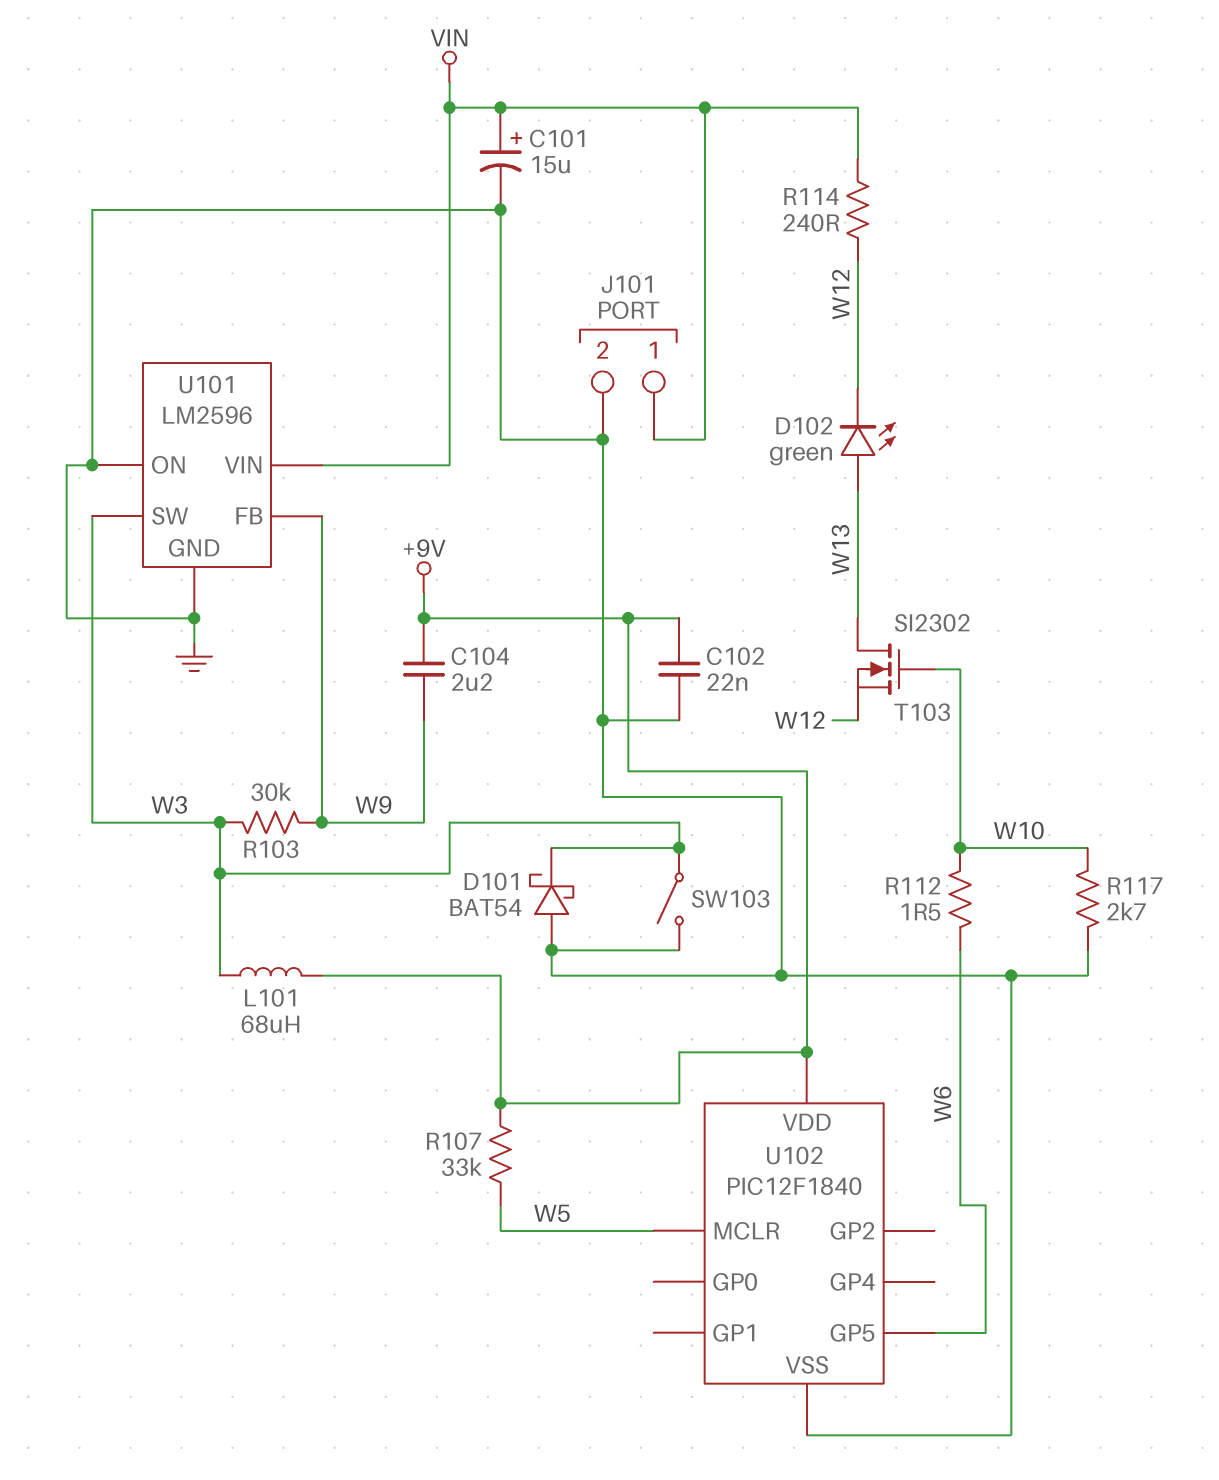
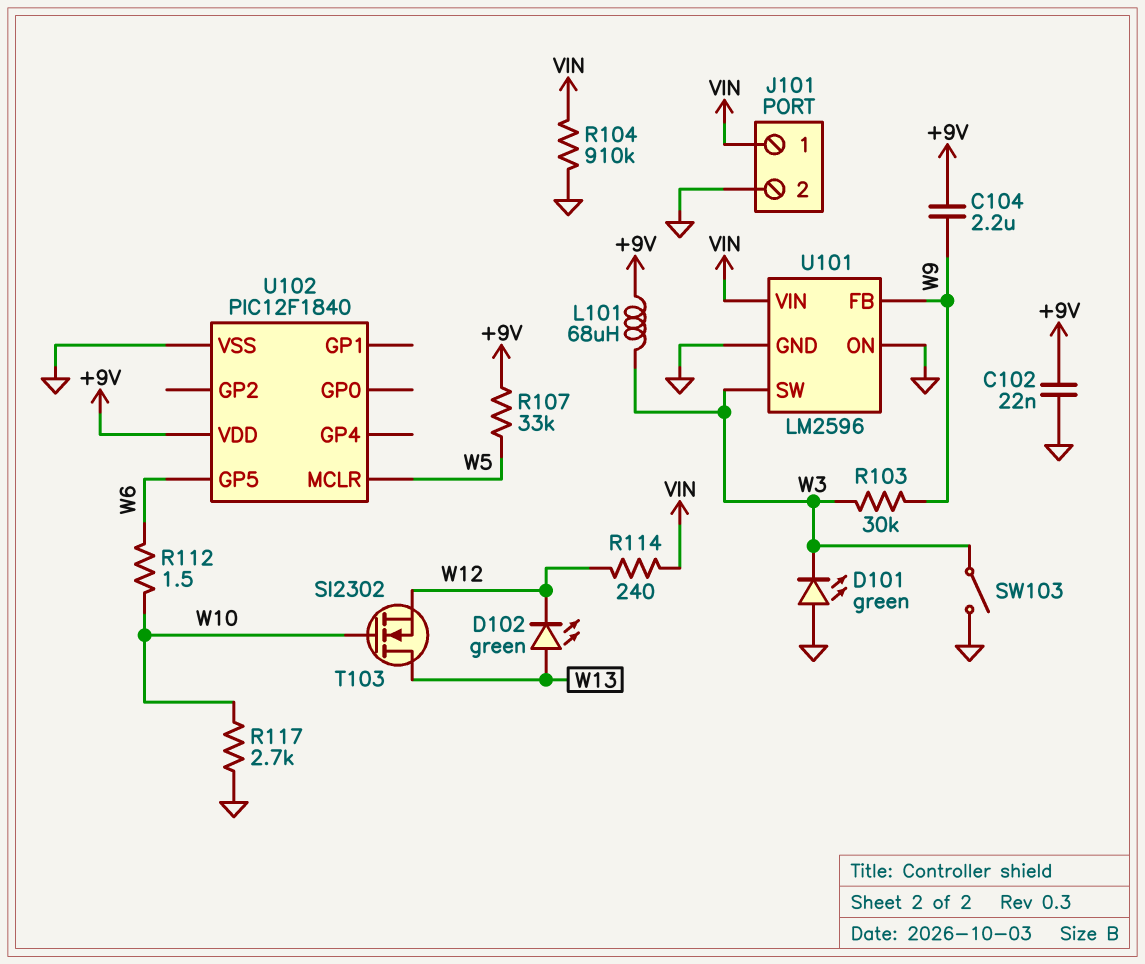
C101: 15uF (plus VIN, minus GND) -> none
D101: schottky BAT54 (A GND, K W3) -> LED green (A GND, K W3)
R104: none -> 910k (GND, VIN)

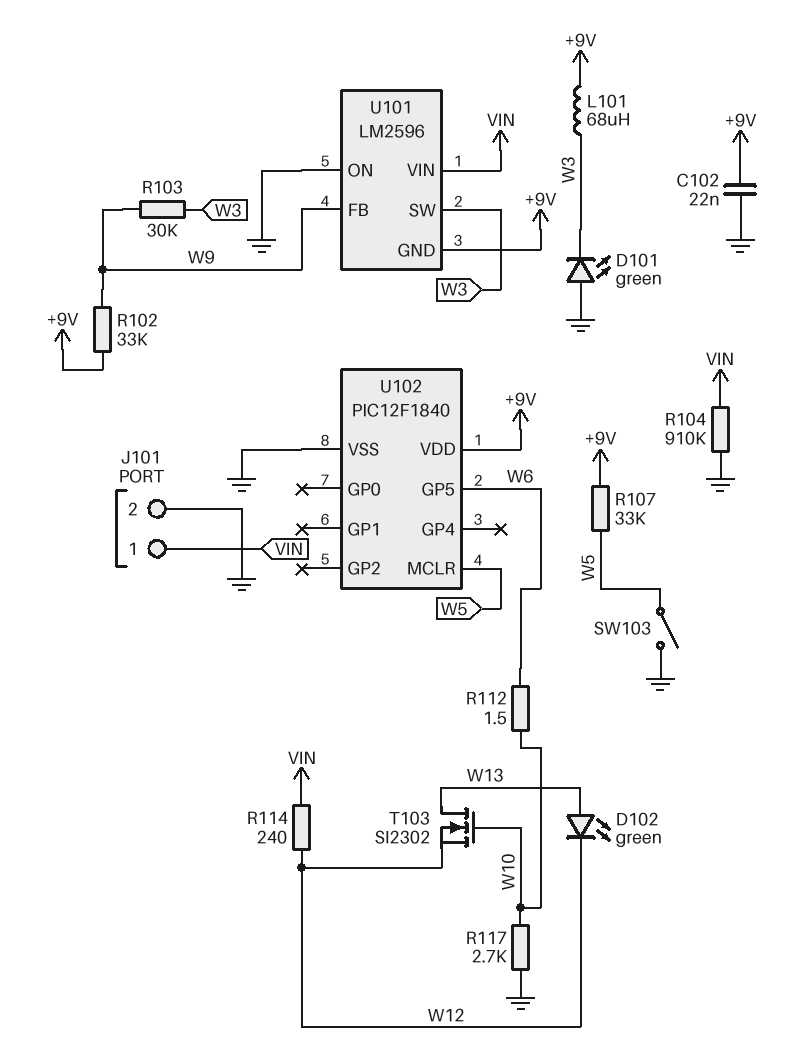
C104: 2.2uF (+9V, W9) -> none
R102: none -> 33k (+9V, W9)
SW103: switch (GND, W3) -> switch (GND, W5)
U101 pin GND: GND -> +9V

